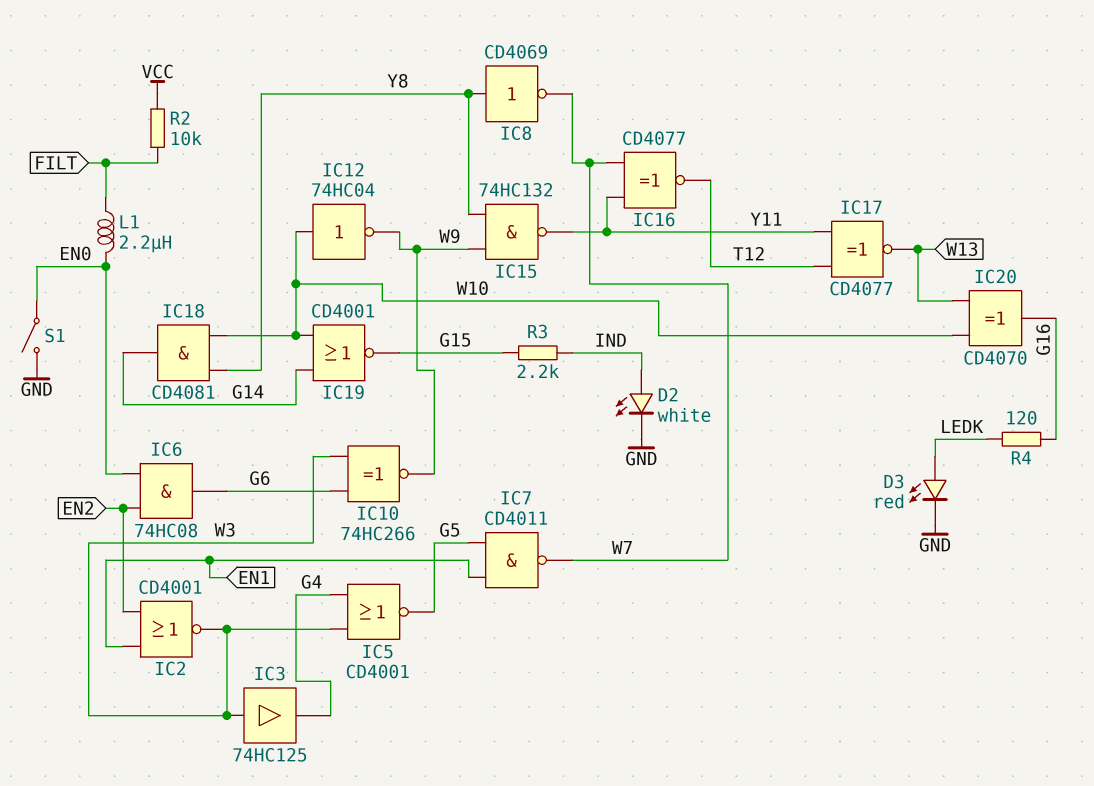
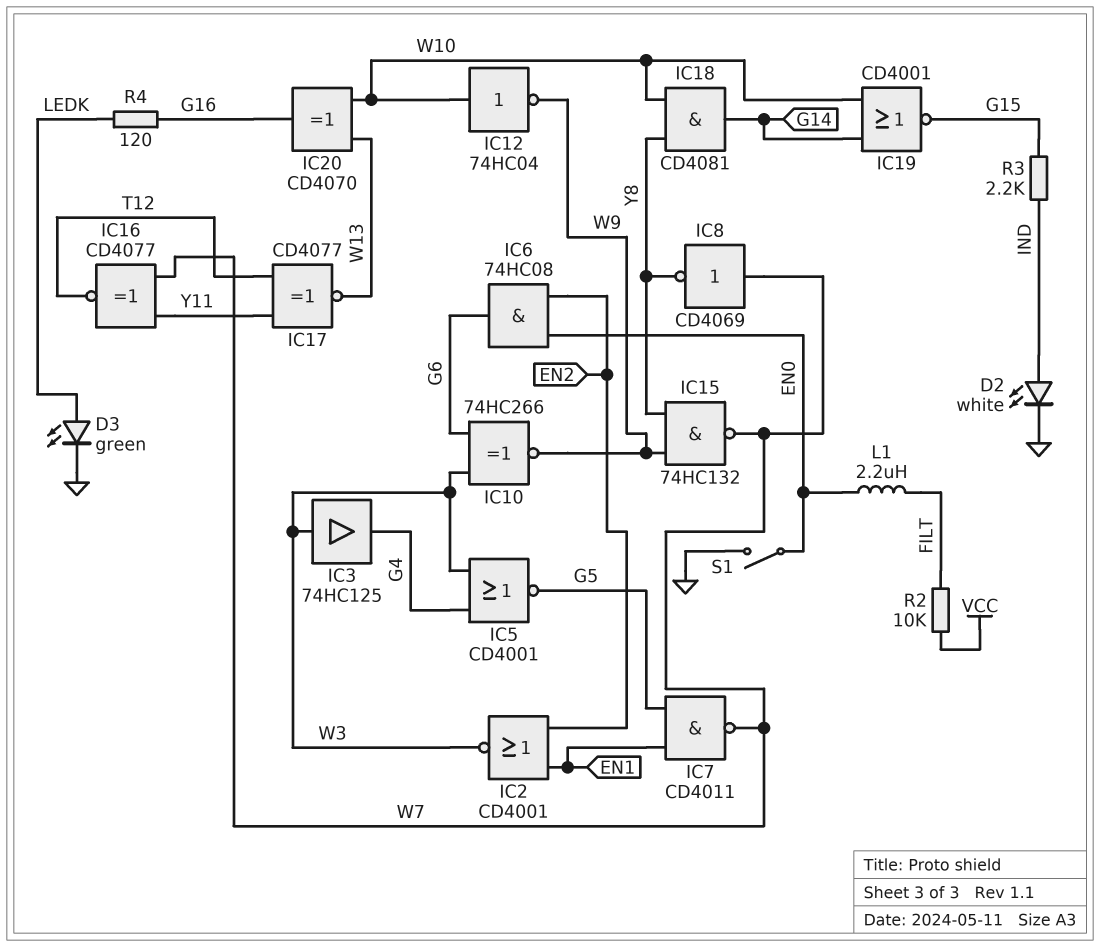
D3: LED red (A LEDK, K GND) -> LED green (A LEDK, K GND)
IC8: NOT CD4069 (in Y8, out W7) -> NOT CD4069 (in W7, out Y8)
IC15: NAND 74HC132 (in W9, in Y8, out Y11) -> NAND 74HC132 (in W9, in Y8, out W7)

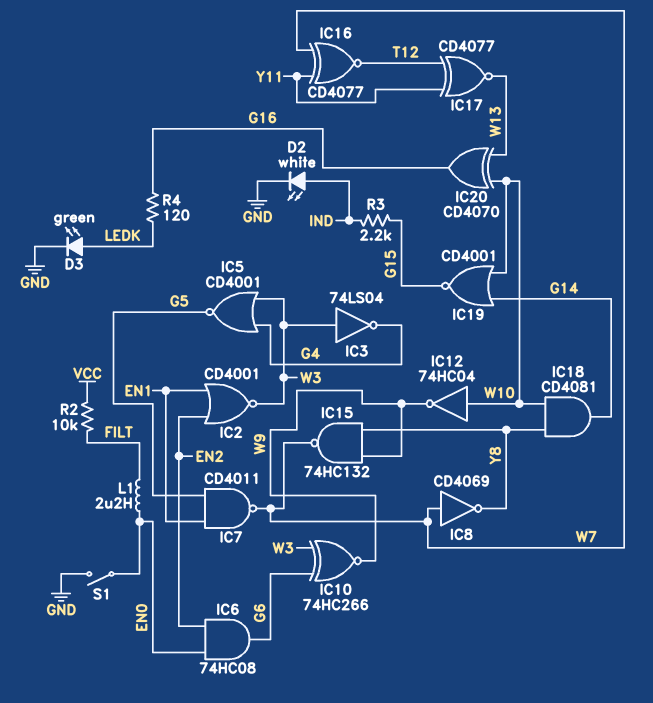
IC3: buffer 74HC125 (in W3, out G4) -> NOT 74LS04 (in W3, out G4)

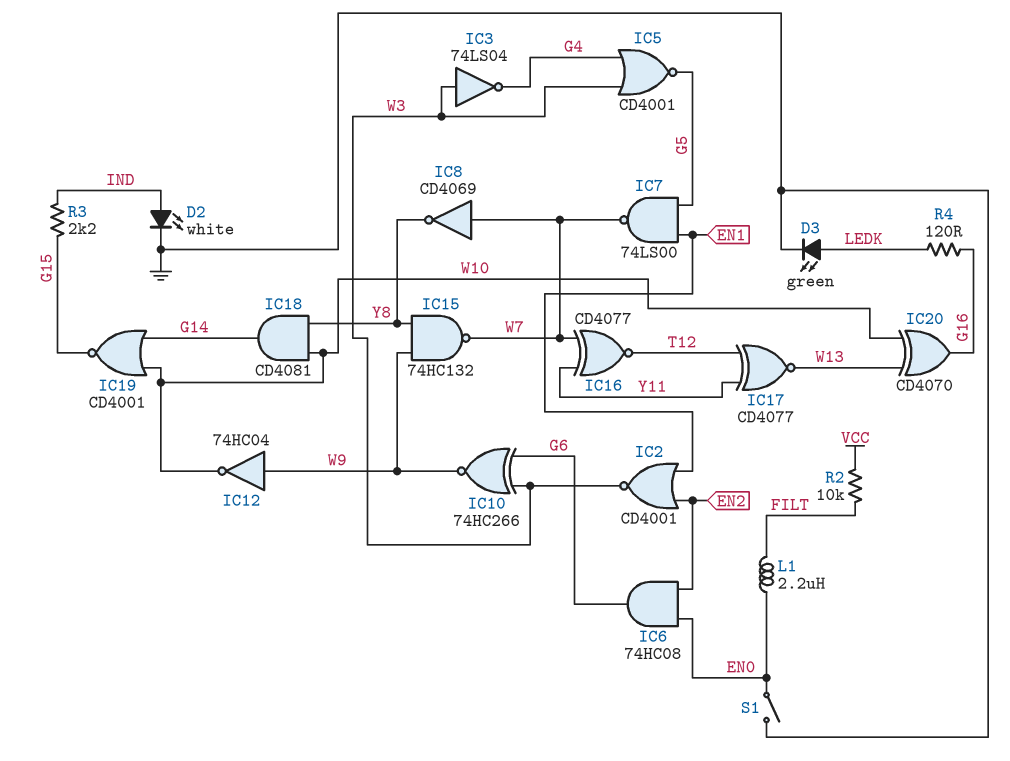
IC7: NAND CD4011 (in EN1, in G5, out W7) -> NAND 74LS00 (in EN1, in G5, out W7)
IC12: NOT 74HC04 (in W10, out W9) -> NOT 74HC04 (in W9, out W10)

